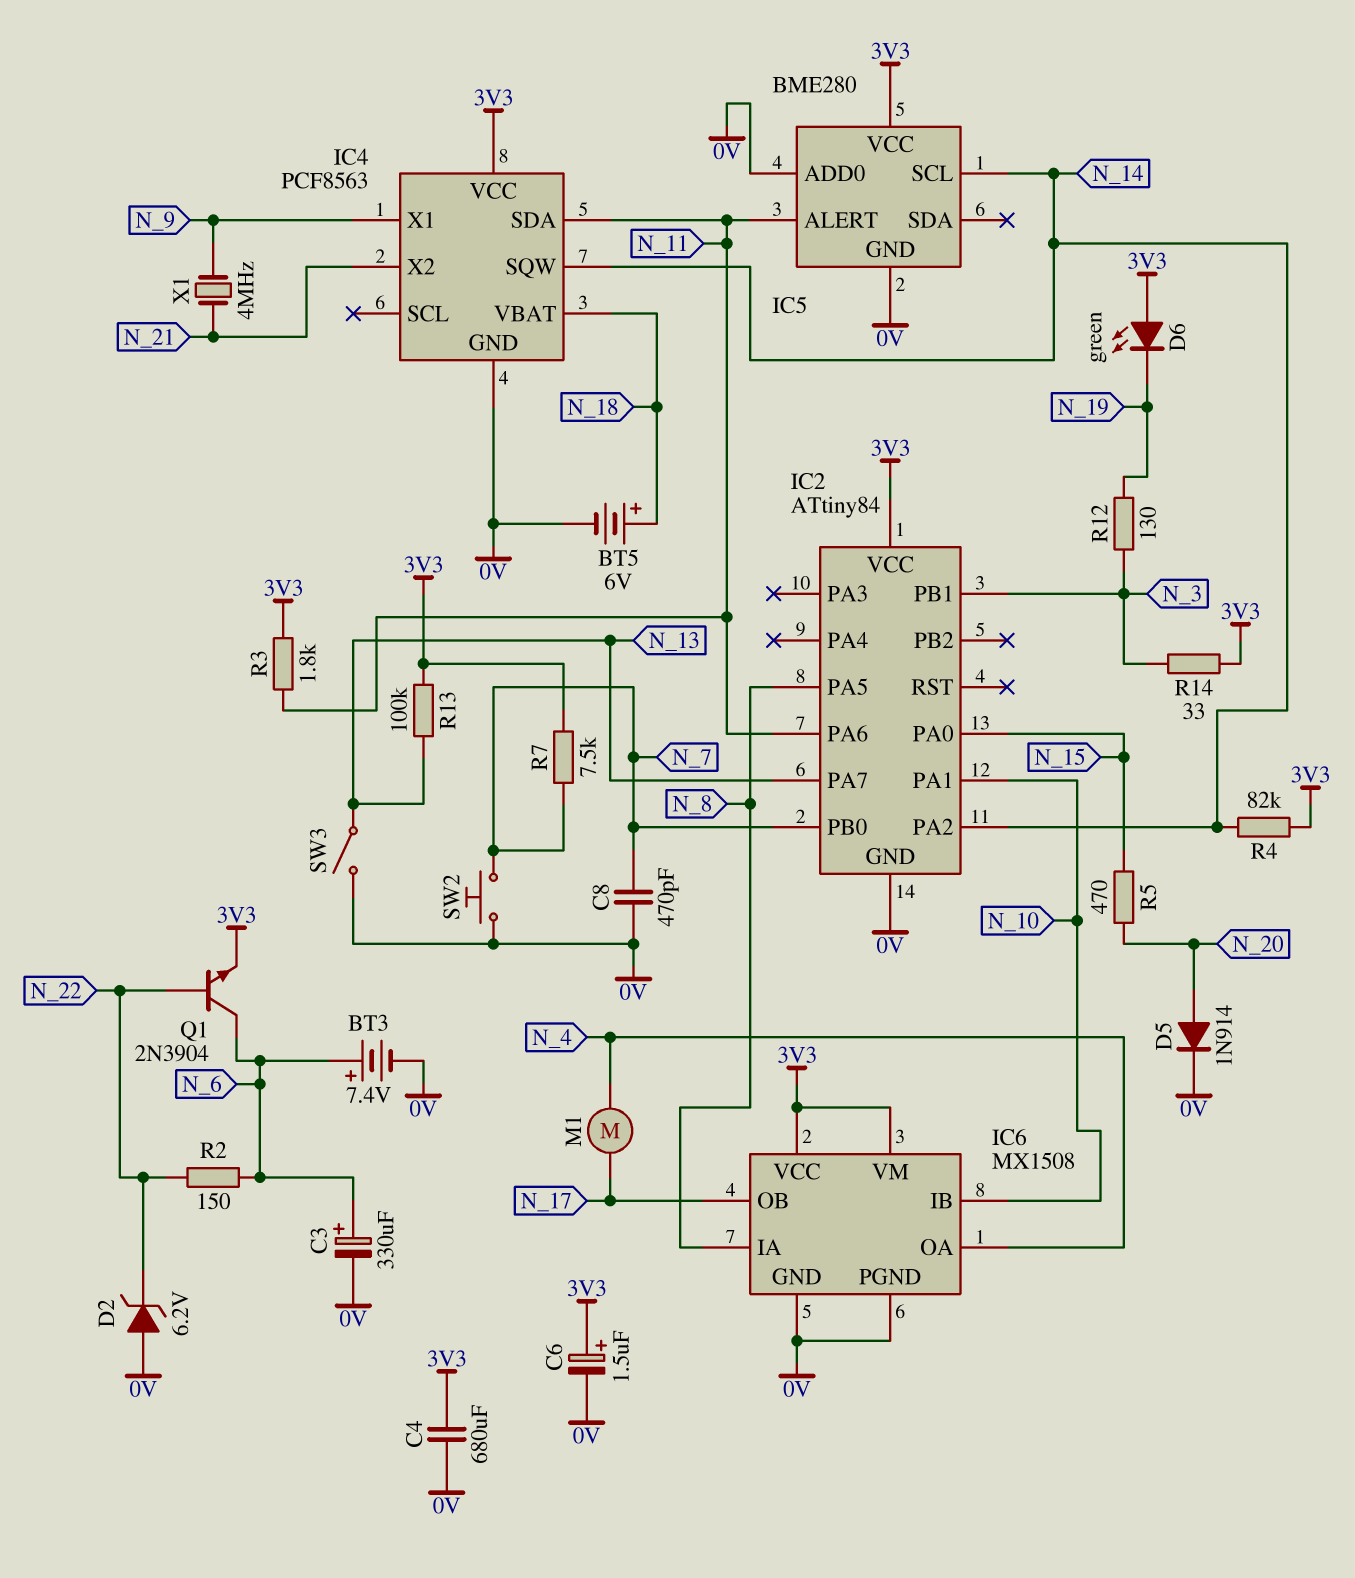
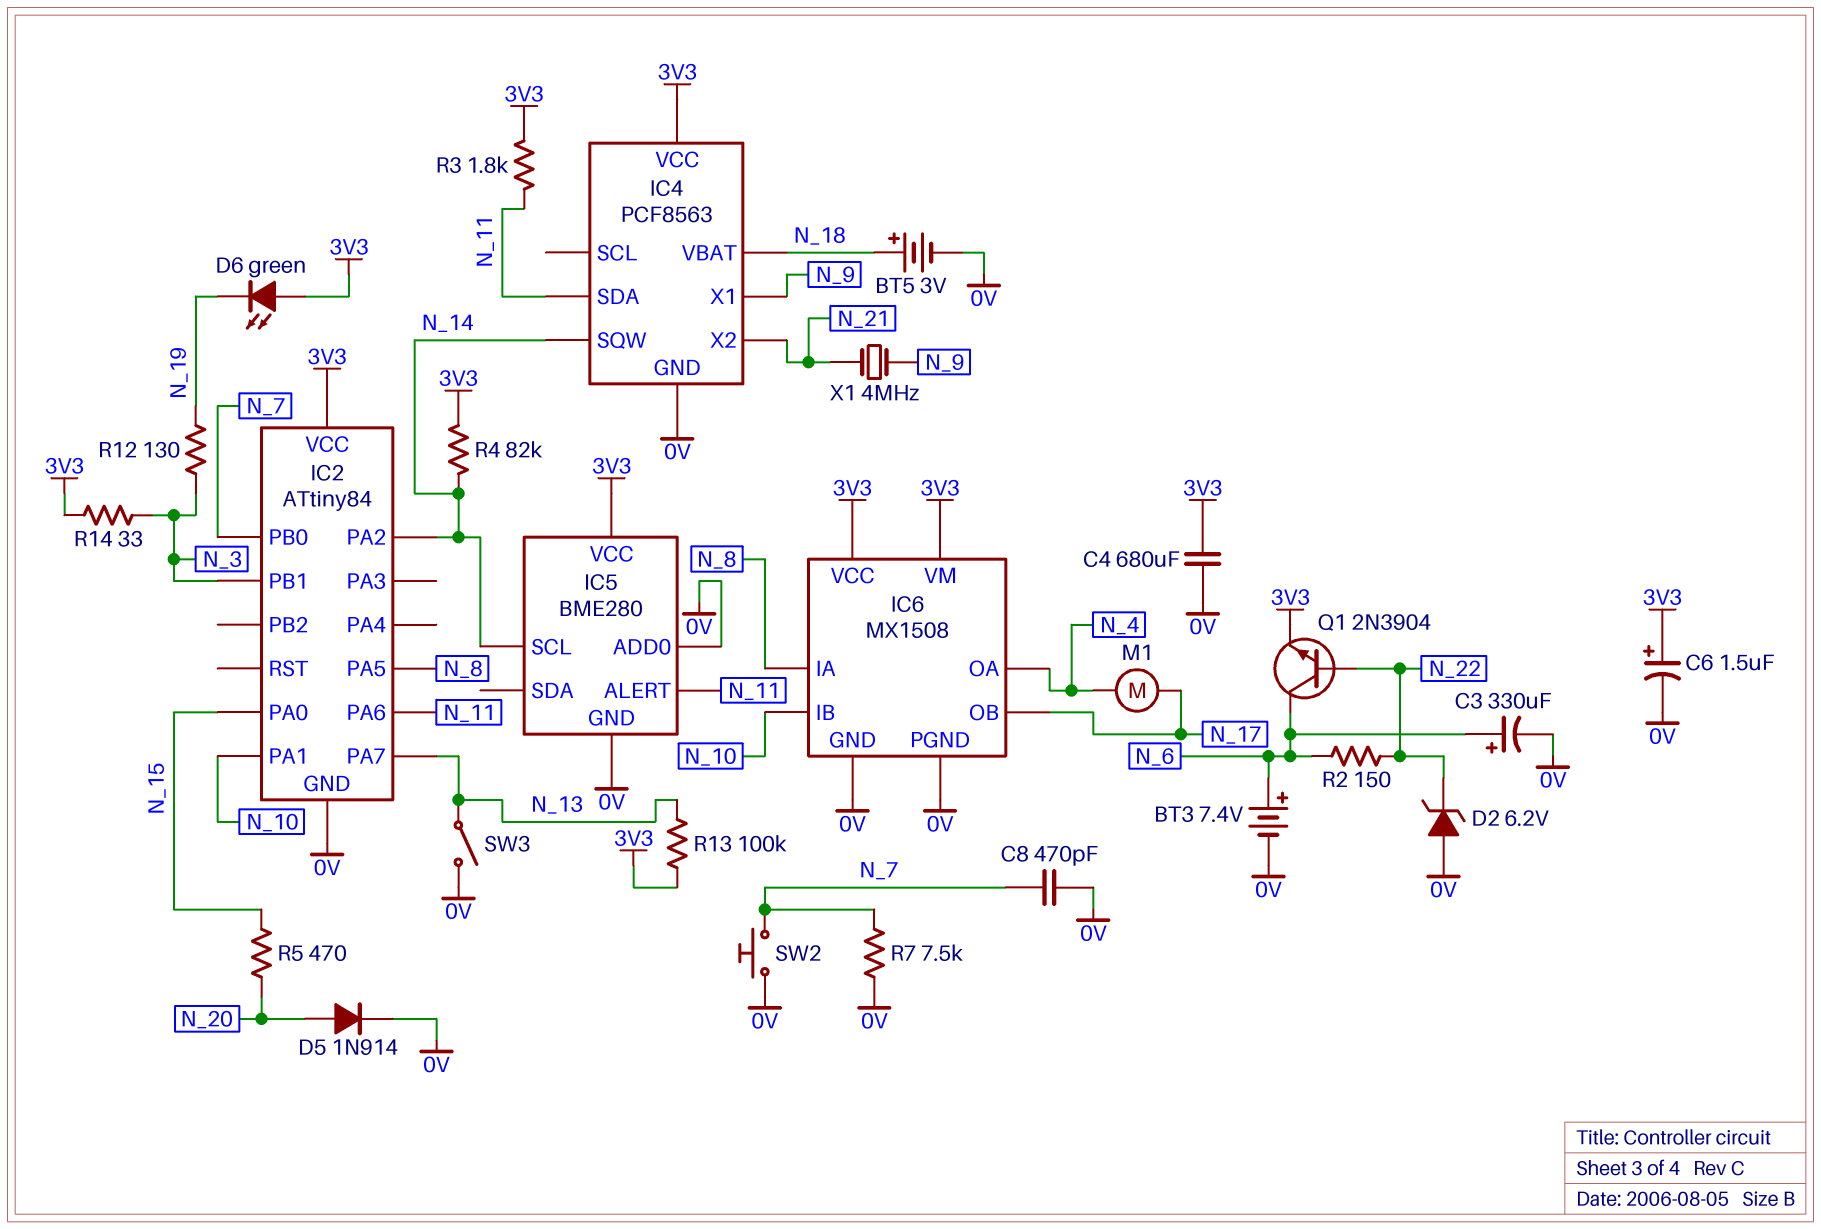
BT5: 6V (plus N_18, minus 0V) -> 3V (plus N_18, minus 0V)
R7: 7.5k (3V3, N_7) -> 7.5k (0V, N_7)

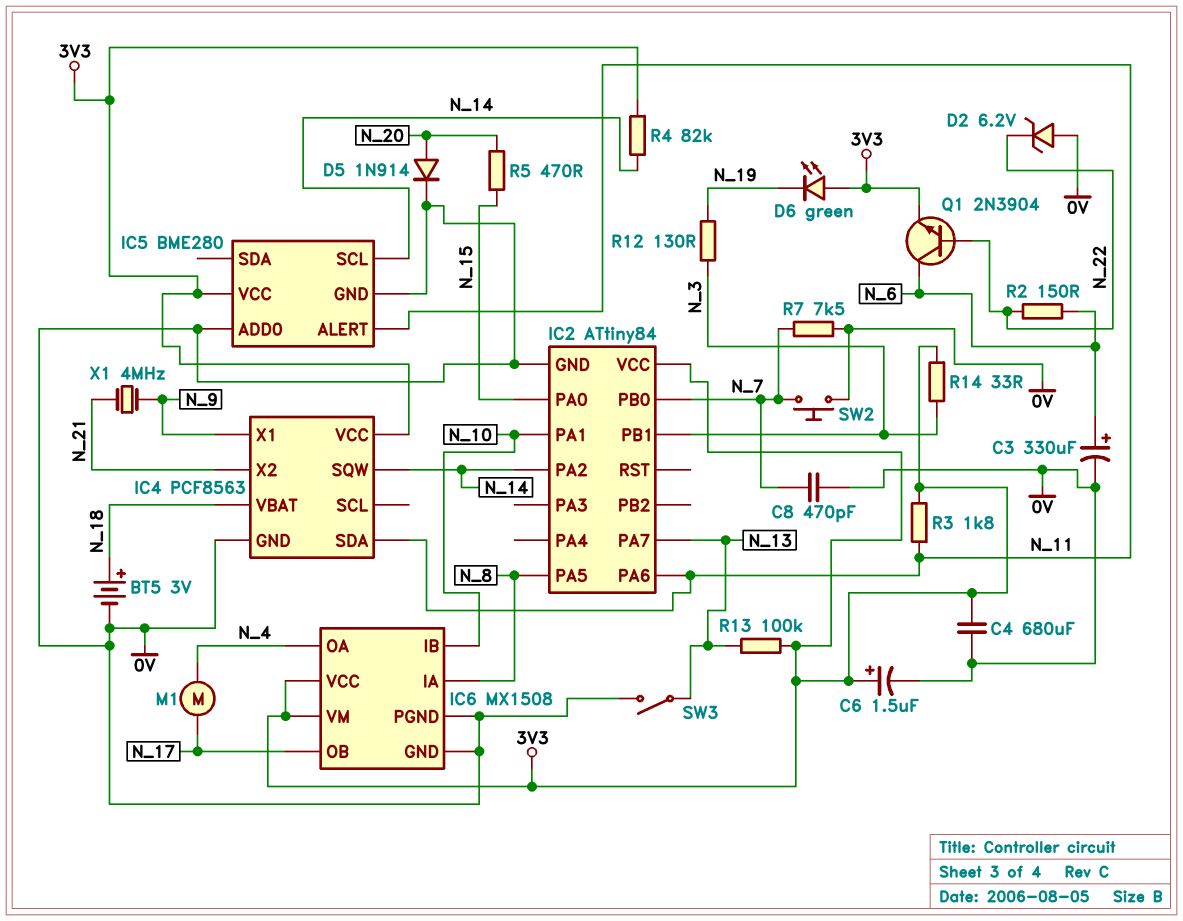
BT3: 7.4V (plus N_6, minus 0V) -> none

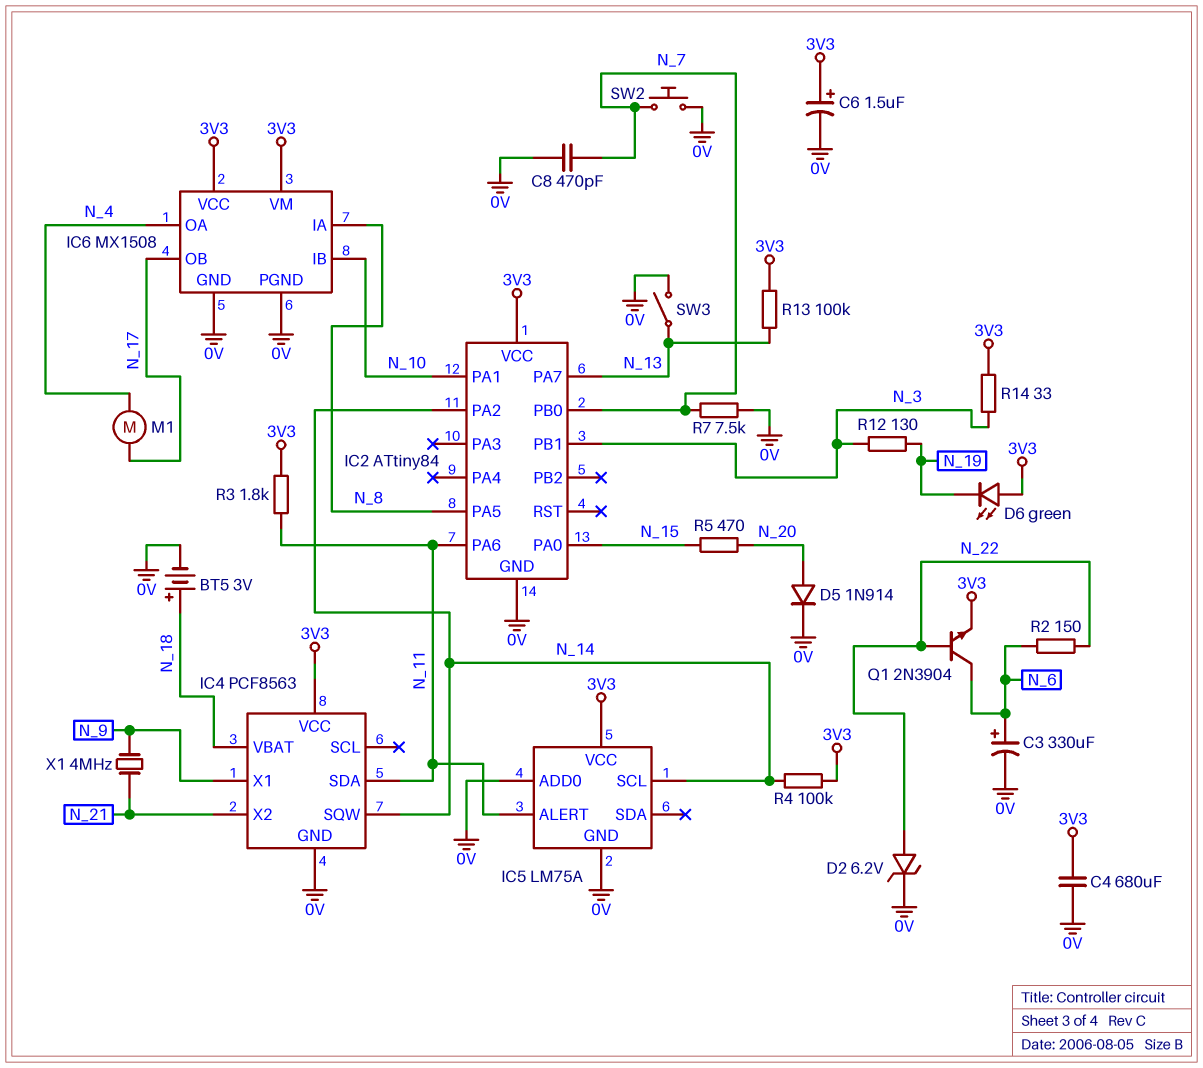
D2: zener 6.2V (A 0V, K N_22) -> zener 6.2V (A N_22, K 0V)
IC5: BME280 -> LM75A
R4: 82k (3V3, N_14) -> 100k (3V3, N_14)

